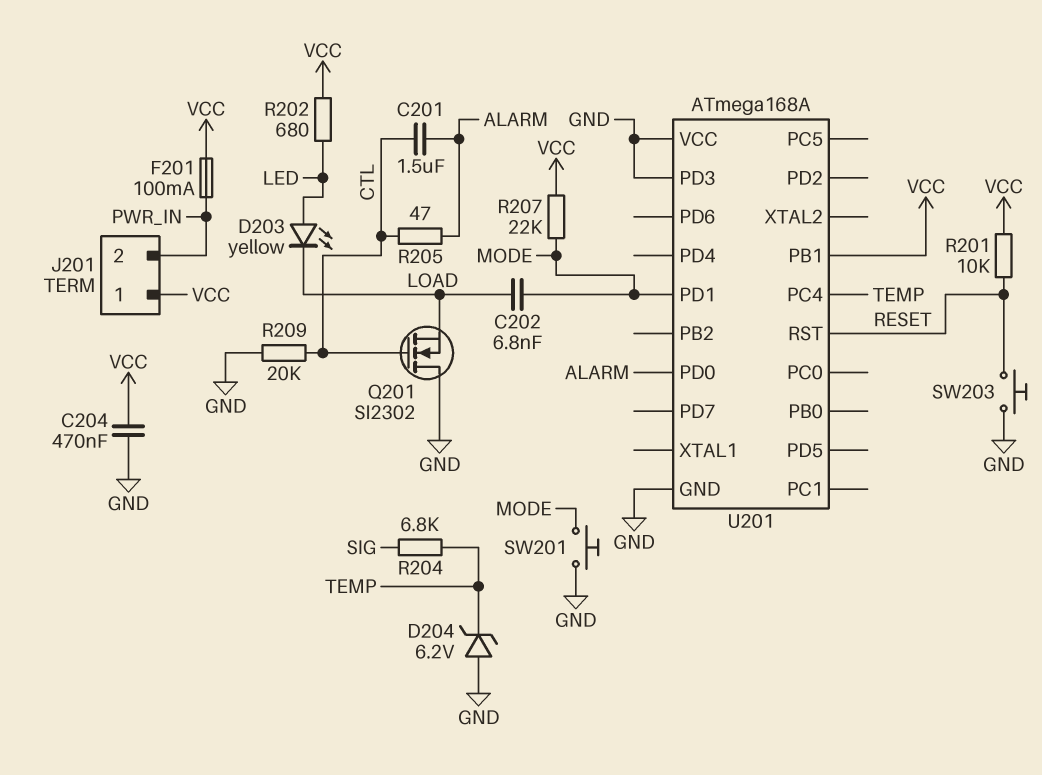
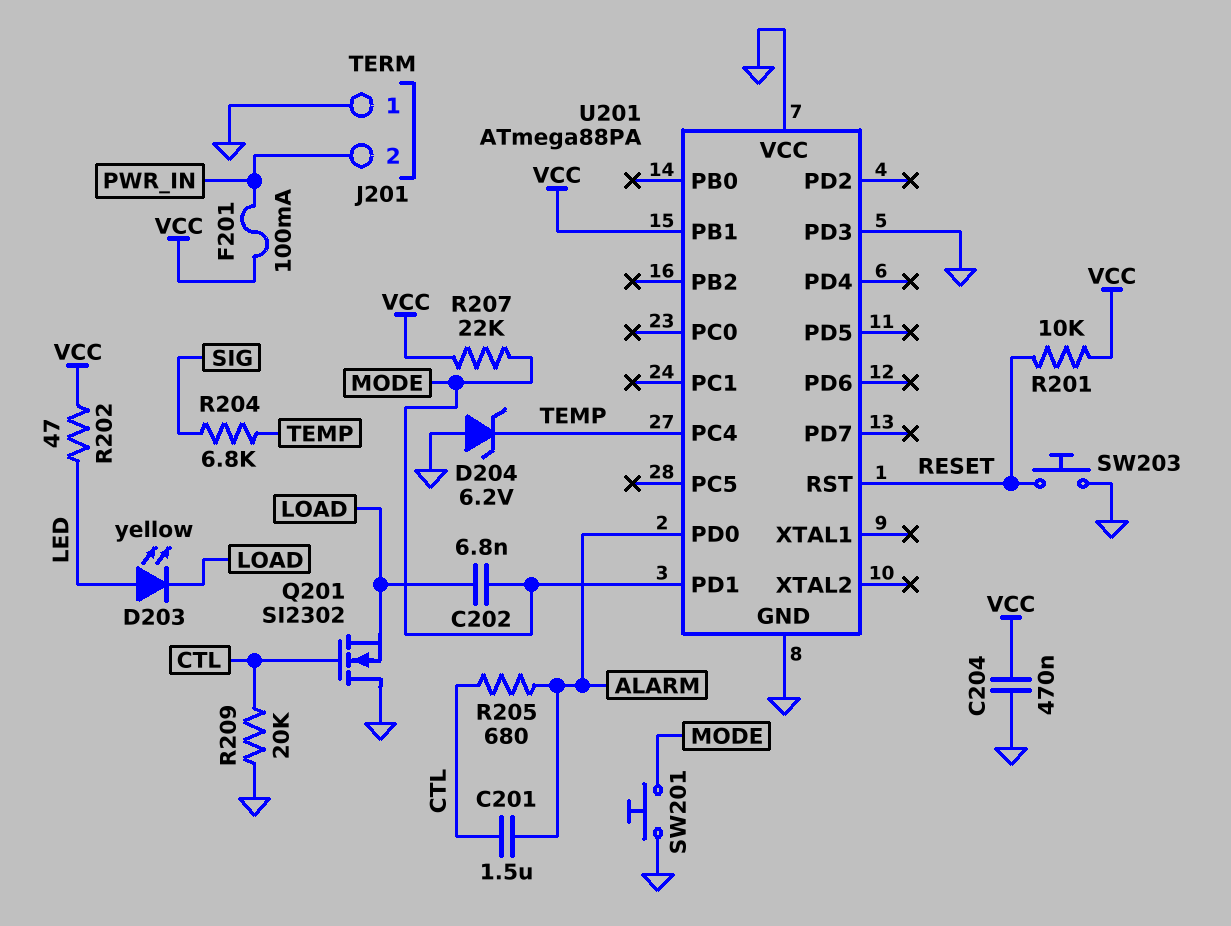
J201 pin 1: VCC -> GND
R202: 680 (LED, VCC) -> 47 (LED, VCC)
R205: 47 (ALARM, CTL) -> 680 (ALARM, CTL)
U201: ATmega168A -> ATmega88PA

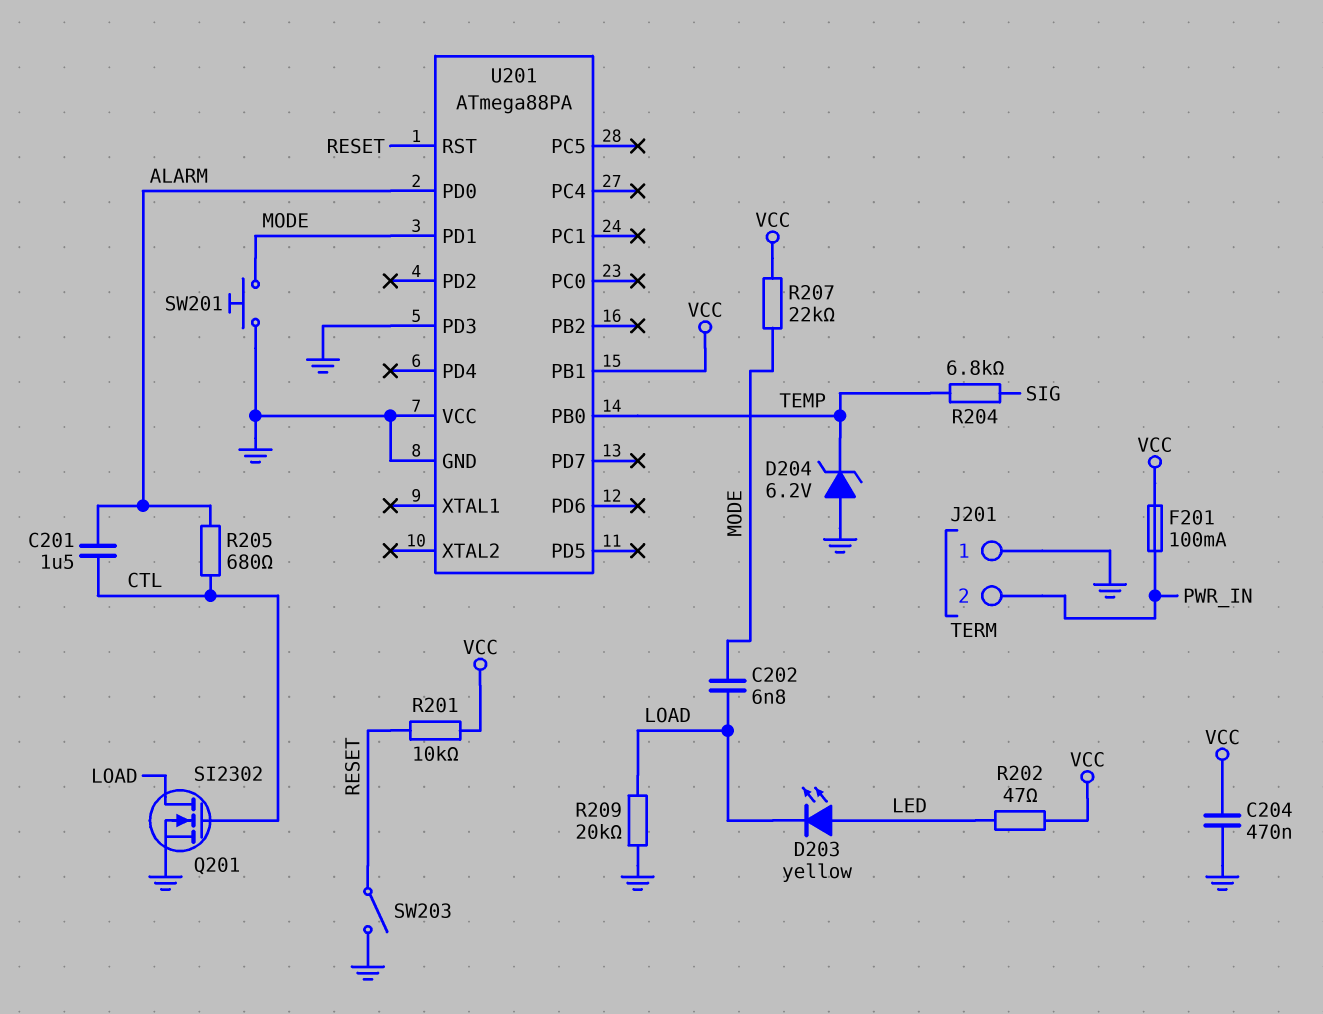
Q201: NMOS SI2302 (G CTL, D GND, S LOAD) -> NMOS SI2302 (G CTL, D LOAD, S GND)
R209: 20k (CTL, GND) -> 20k (GND, LOAD)
SW203: button (GND, RESET) -> switch (GND, RESET)
U201 pin PB0: none -> TEMP
U201 pin PC4: TEMP -> none

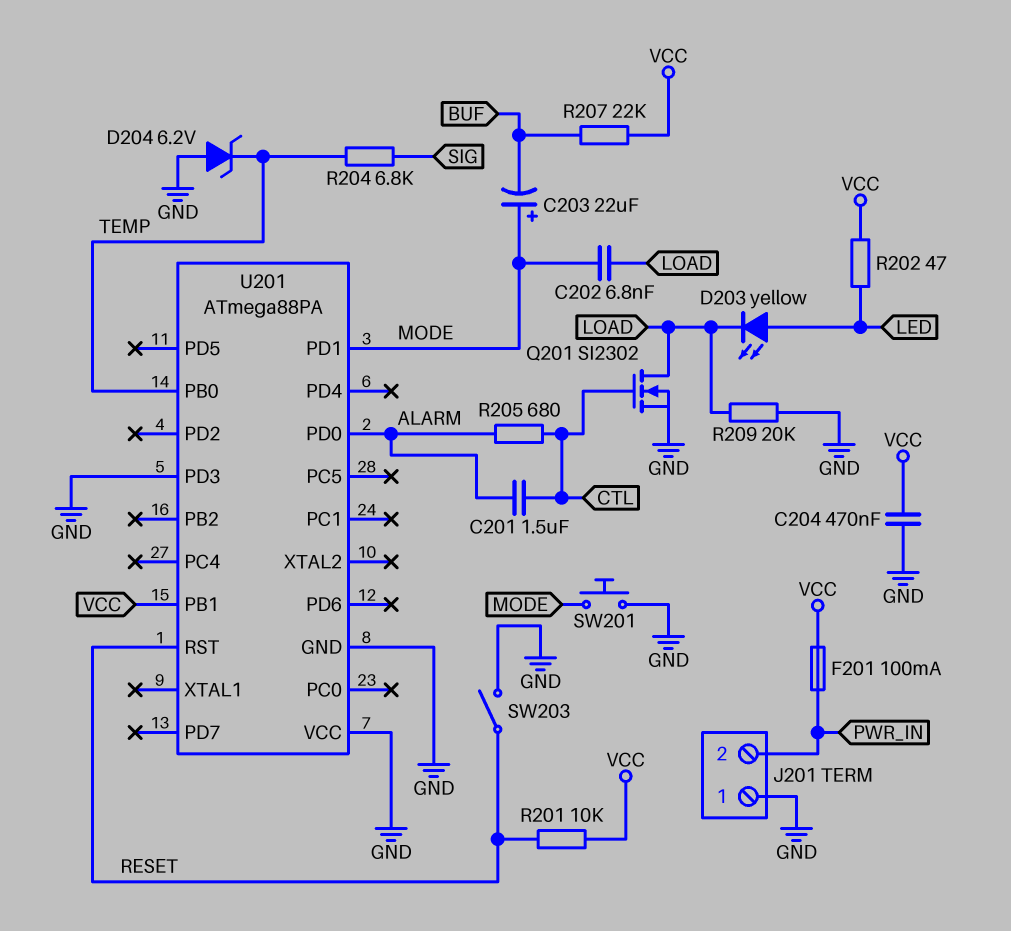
C203: none -> 22uF (plus MODE, minus BUF)
R207: 22k (MODE, VCC) -> 22k (BUF, VCC)

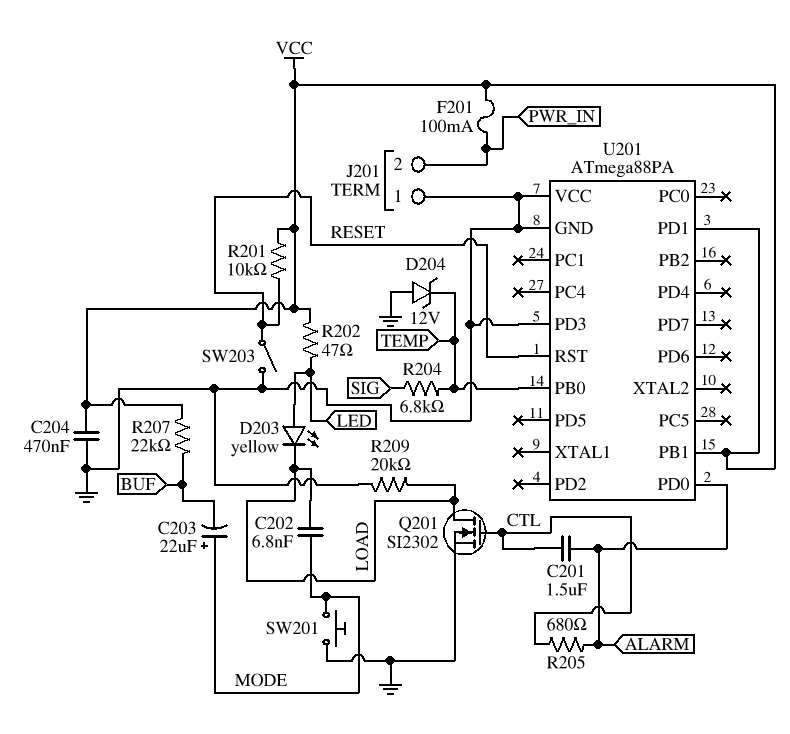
D204: zener 6.2V (A GND, K TEMP) -> zener 12V (A GND, K TEMP)
U201 pin PD1: MODE -> VCC

